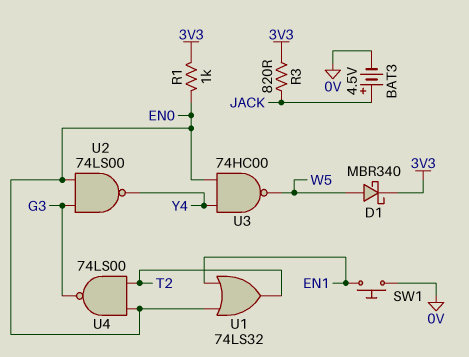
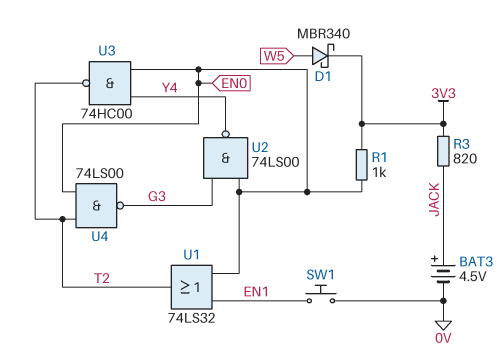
U3: NAND 74HC00 (in EN0, in Y4, out W5) -> NAND 74HC00 (in EN0, in Y4, out T2)

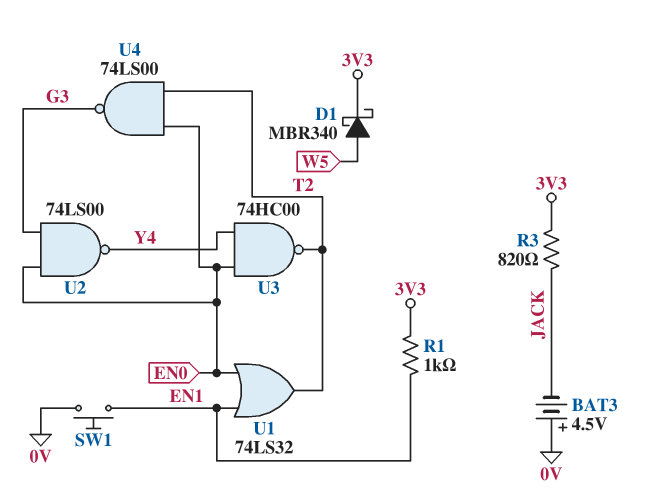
BAT3: 4.5V (plus JACK, minus 0V) -> 4.5V (plus 0V, minus JACK)
R1: 1k (3V3, EN0) -> 1k (3V3, EN1)

